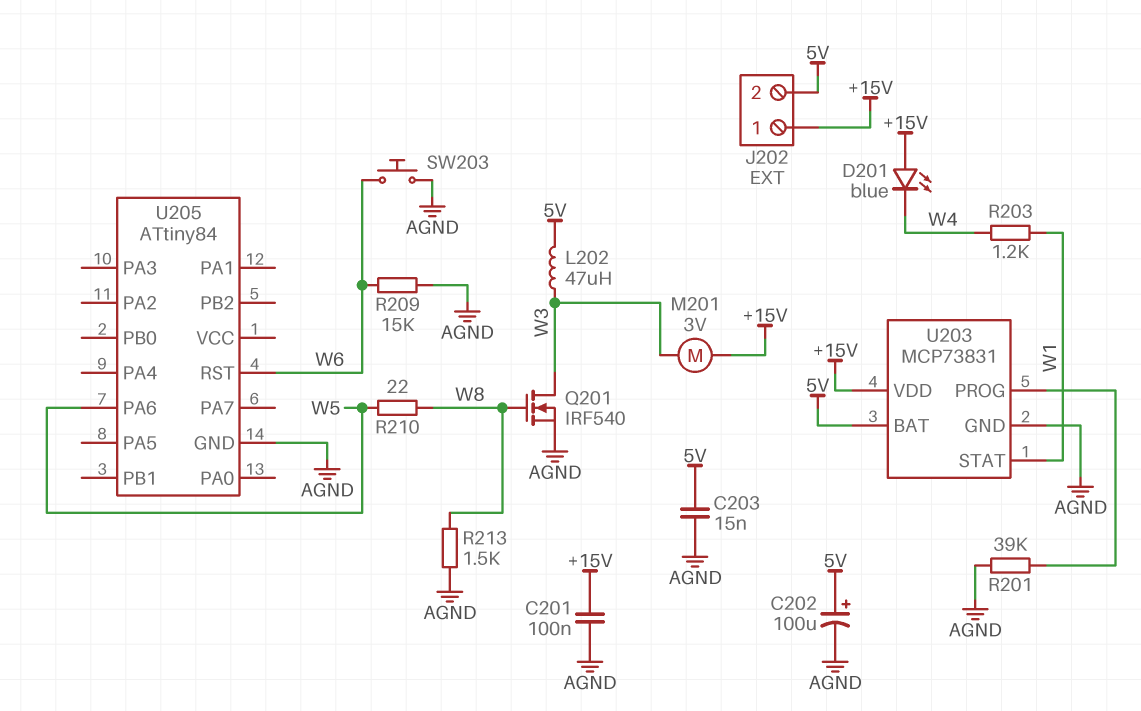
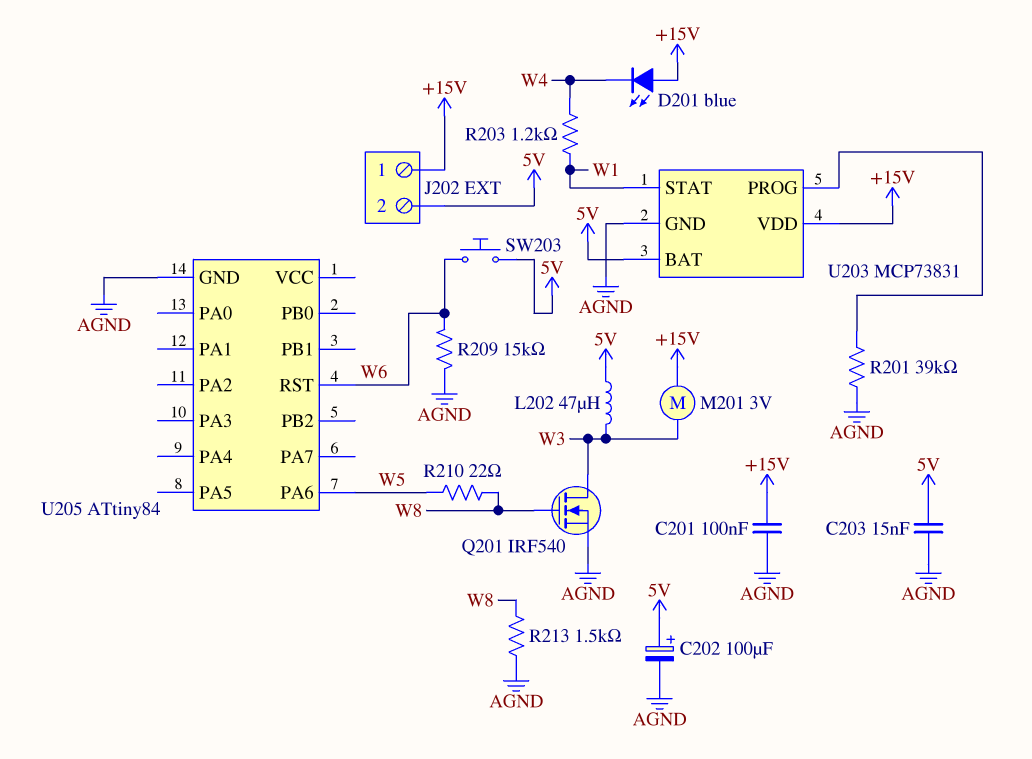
SW203: button (AGND, W6) -> button (5V, W6)

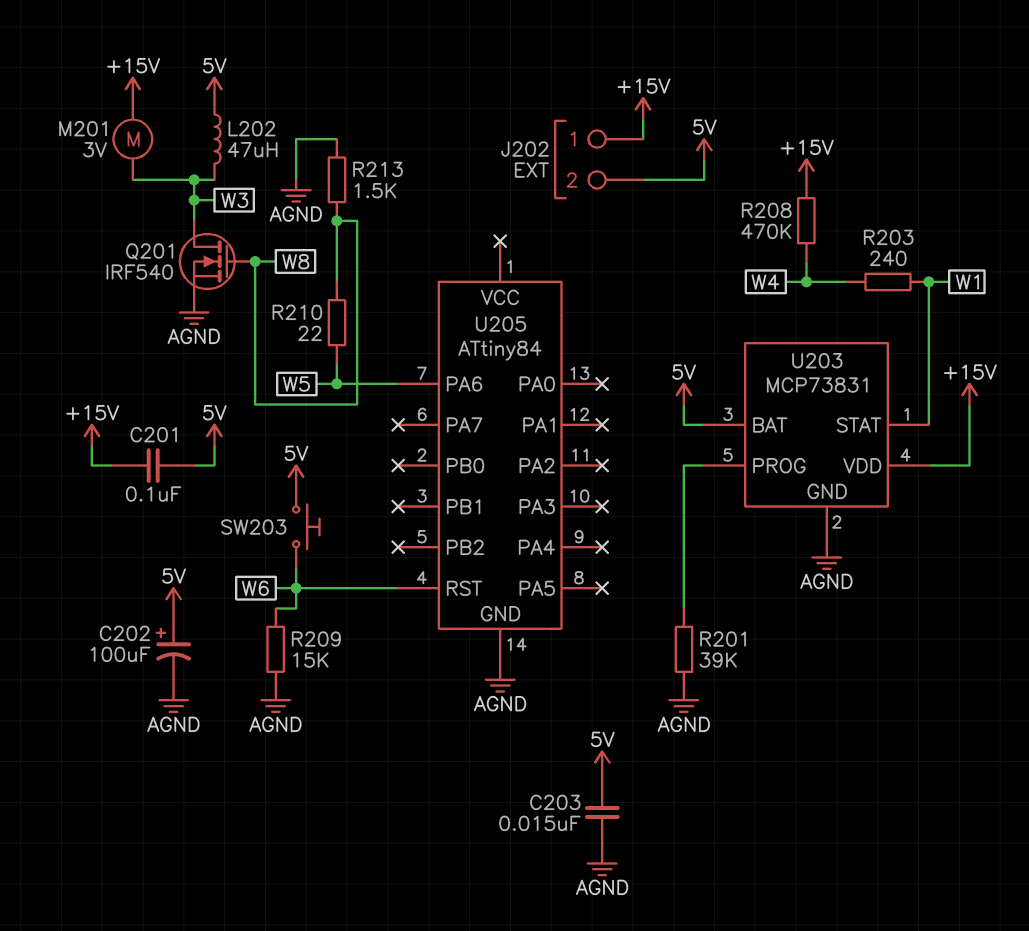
C201: 100nF (+15V, AGND) -> 100nF (+15V, 5V)
D201: LED blue (A +15V, K W4) -> none
R203: 1.2k (W1, W4) -> 240 (W1, W4)
R208: none -> 470k (+15V, W4)

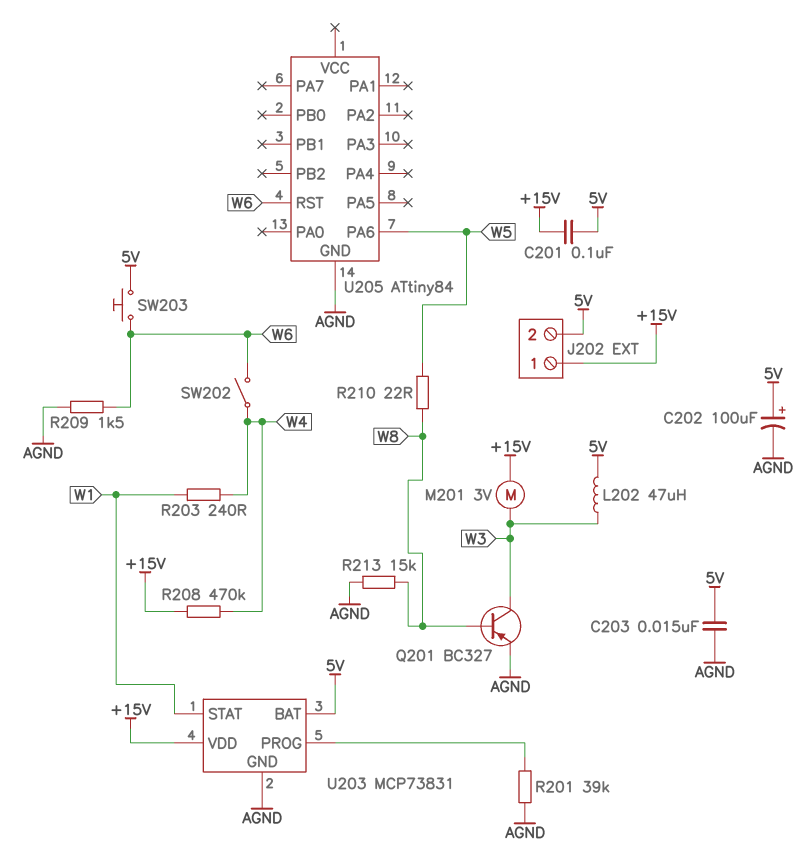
Q201: NMOS IRF540 (G W8, D W3, S AGND) -> PNP BC327 (B W8, C W3, E AGND)
R209: 15k (AGND, W6) -> 1.5k (AGND, W6)
R213: 1.5k (AGND, W8) -> 15k (AGND, W8)
SW202: none -> switch (W4, W6)

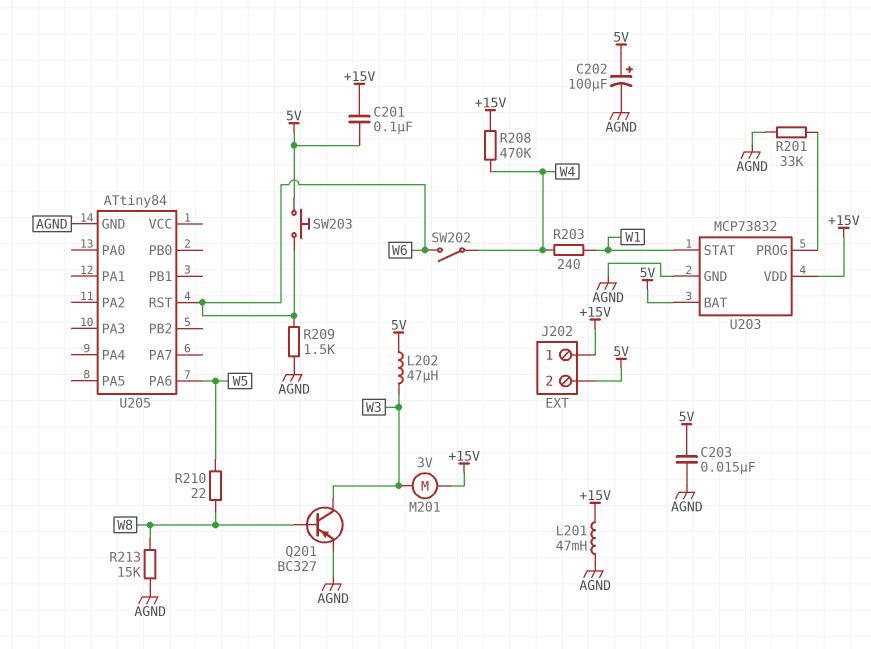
L201: none -> 47mH (+15V, AGND)
R201: 39k (AGND, U203/PROG) -> 33k (AGND, U203/PROG)
U203: MCP73831 -> MCP73832

